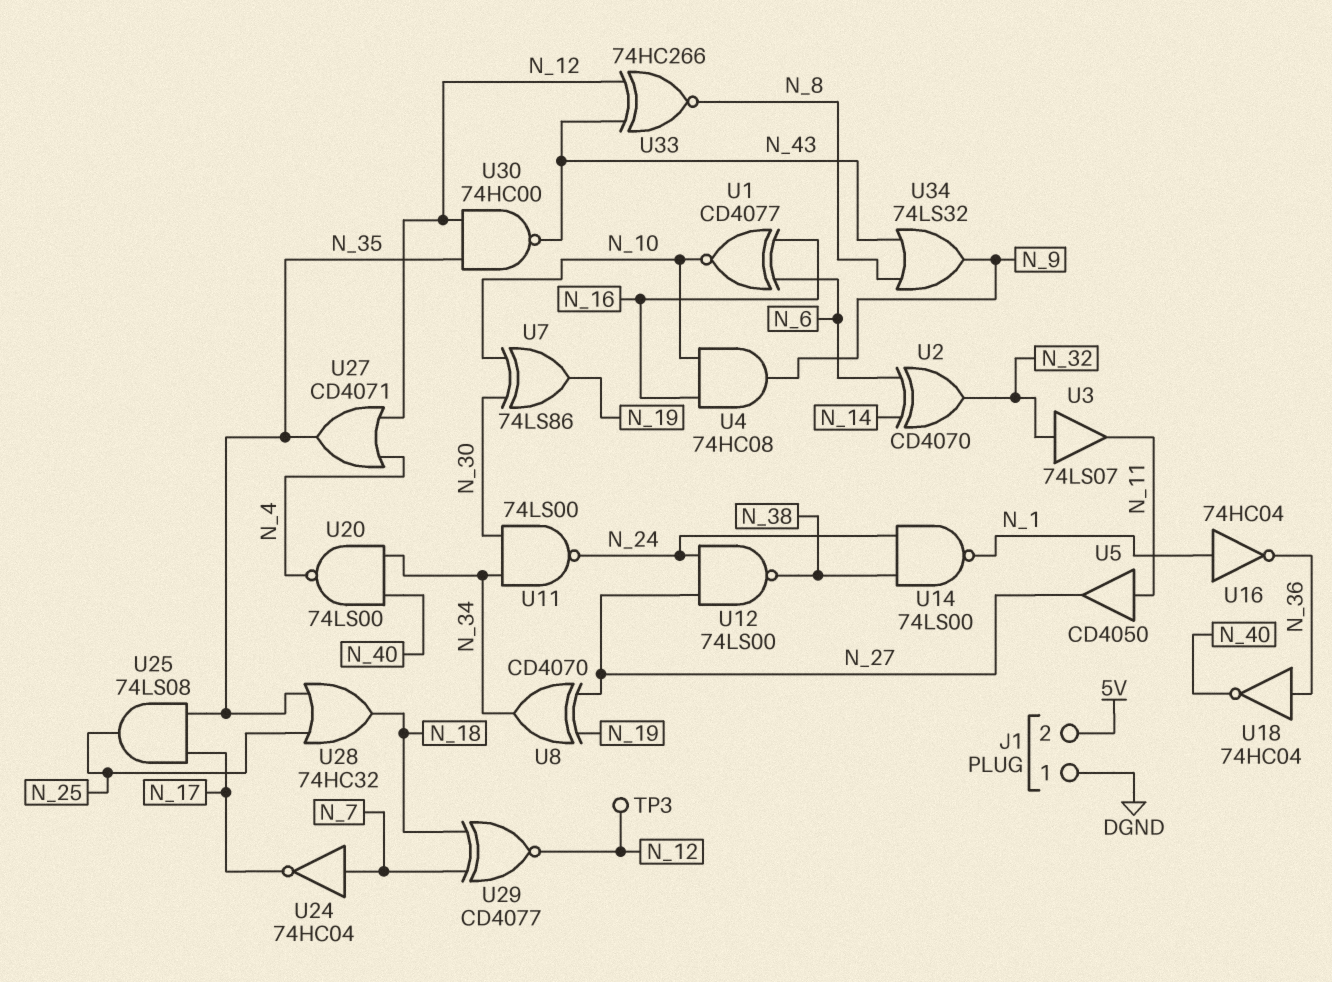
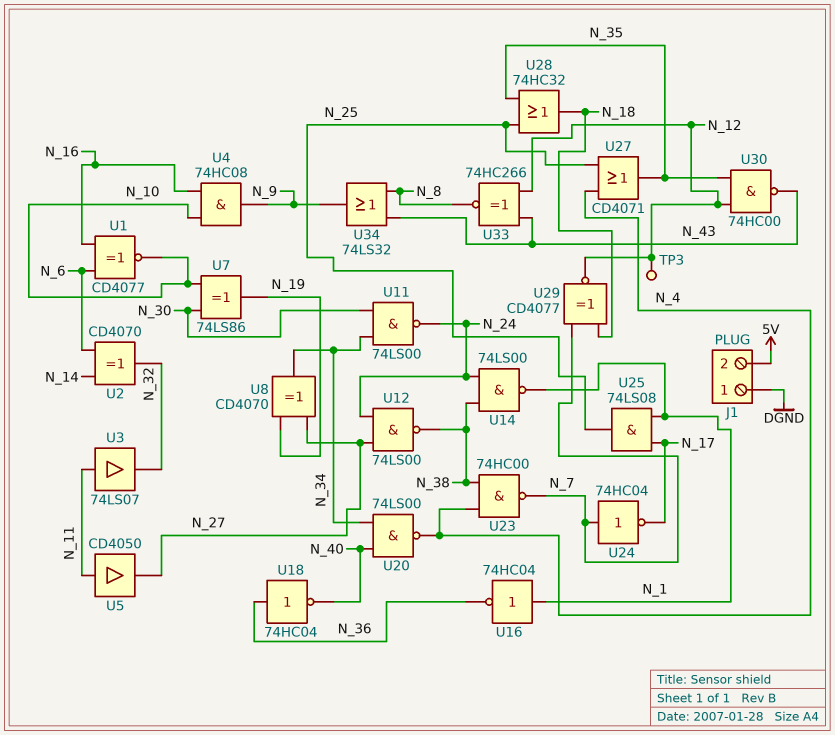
U3: buffer 74LS07 (in N_32, out N_11) -> buffer 74LS07 (in N_11, out N_32)
U23: none -> NAND 74HC00 (in N_4, in N_38, out N_7)
U25: AND 74LS08 (in N_17, in N_35, out N_25) -> AND 74LS08 (in N_1, in N_17, out N_25)
U27: OR CD4071 (in N_4, in N_12, out N_35) -> OR CD4071 (in N_4, in N_25, out N_35)

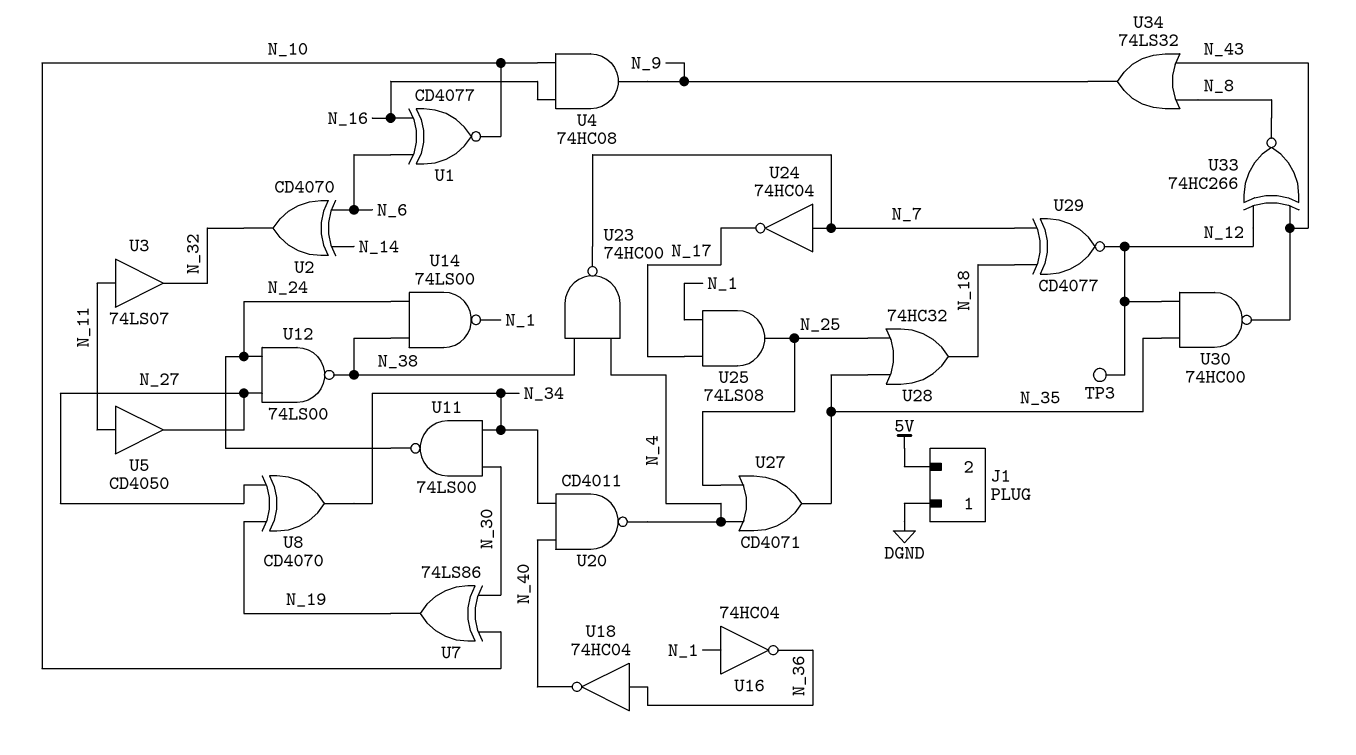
U20: NAND 74LS00 (in N_34, in N_40, out N_4) -> NAND CD4011 (in N_34, in N_40, out N_4)

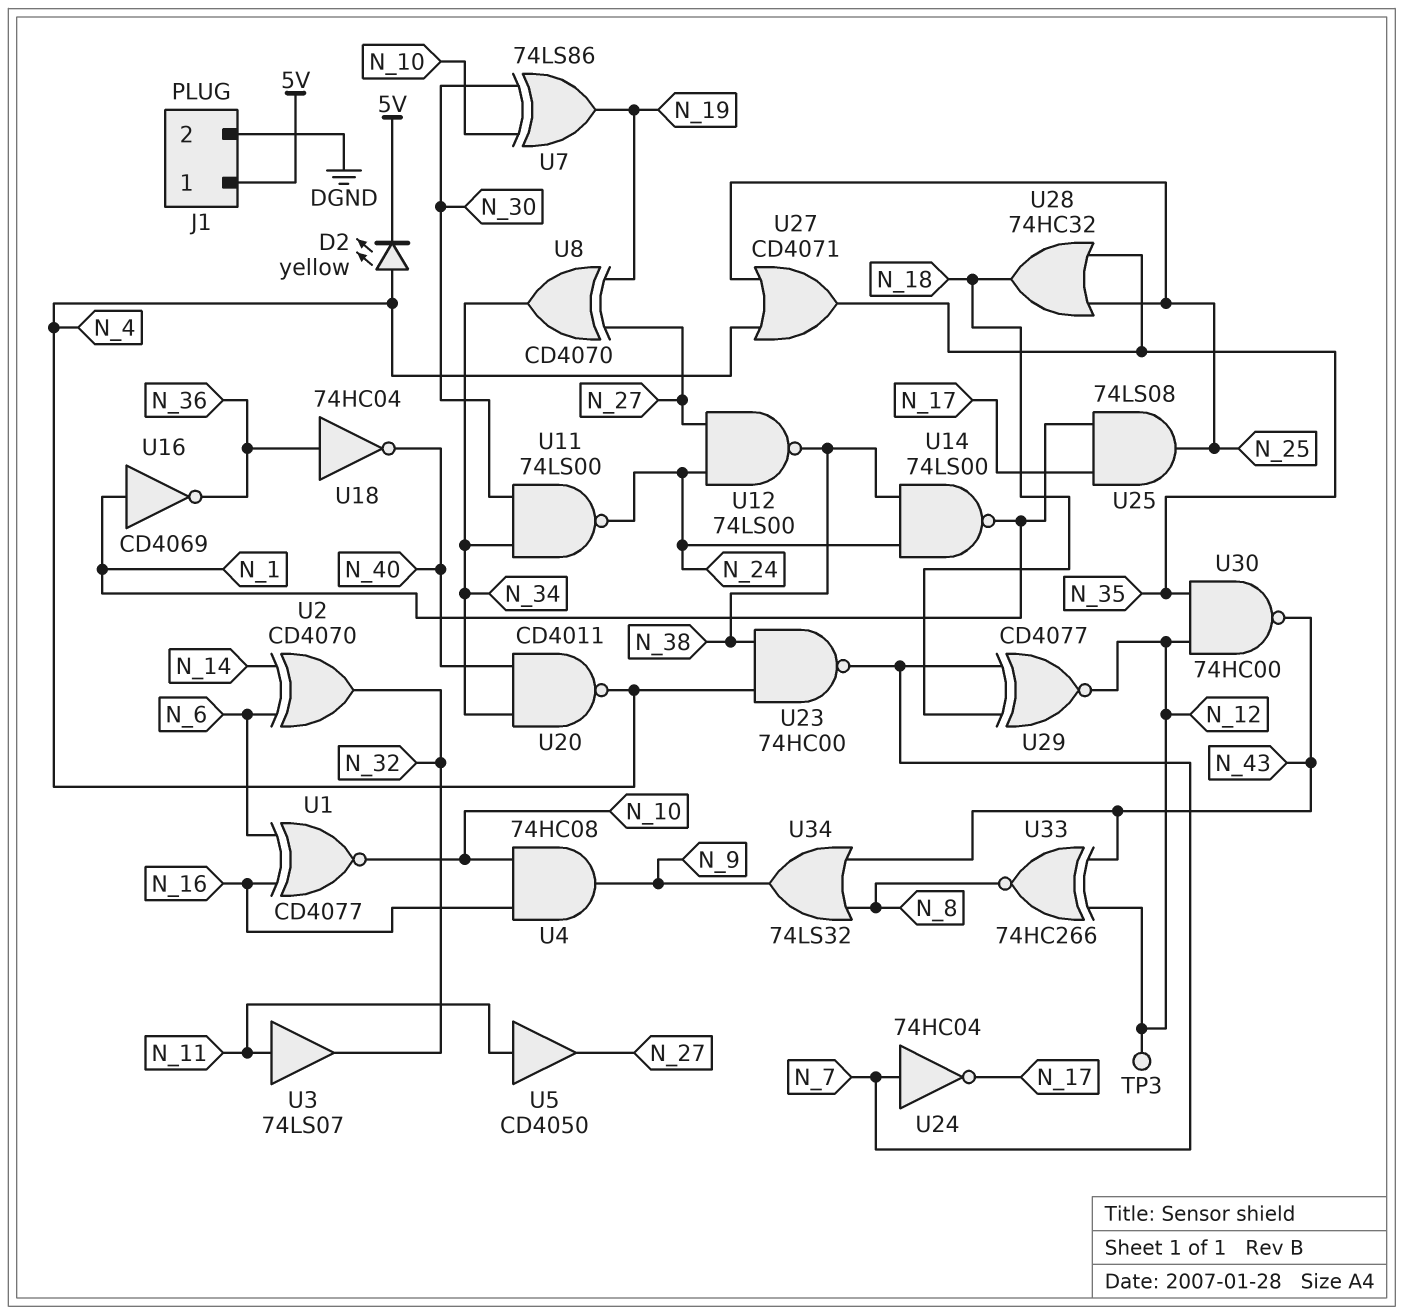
D2: none -> LED yellow (A N_4, K 5V)
J1 pin 1: DGND -> 5V
J1 pin 2: 5V -> DGND
U16: NOT 74HC04 (in N_1, out N_36) -> NOT CD4069 (in N_1, out N_36)

